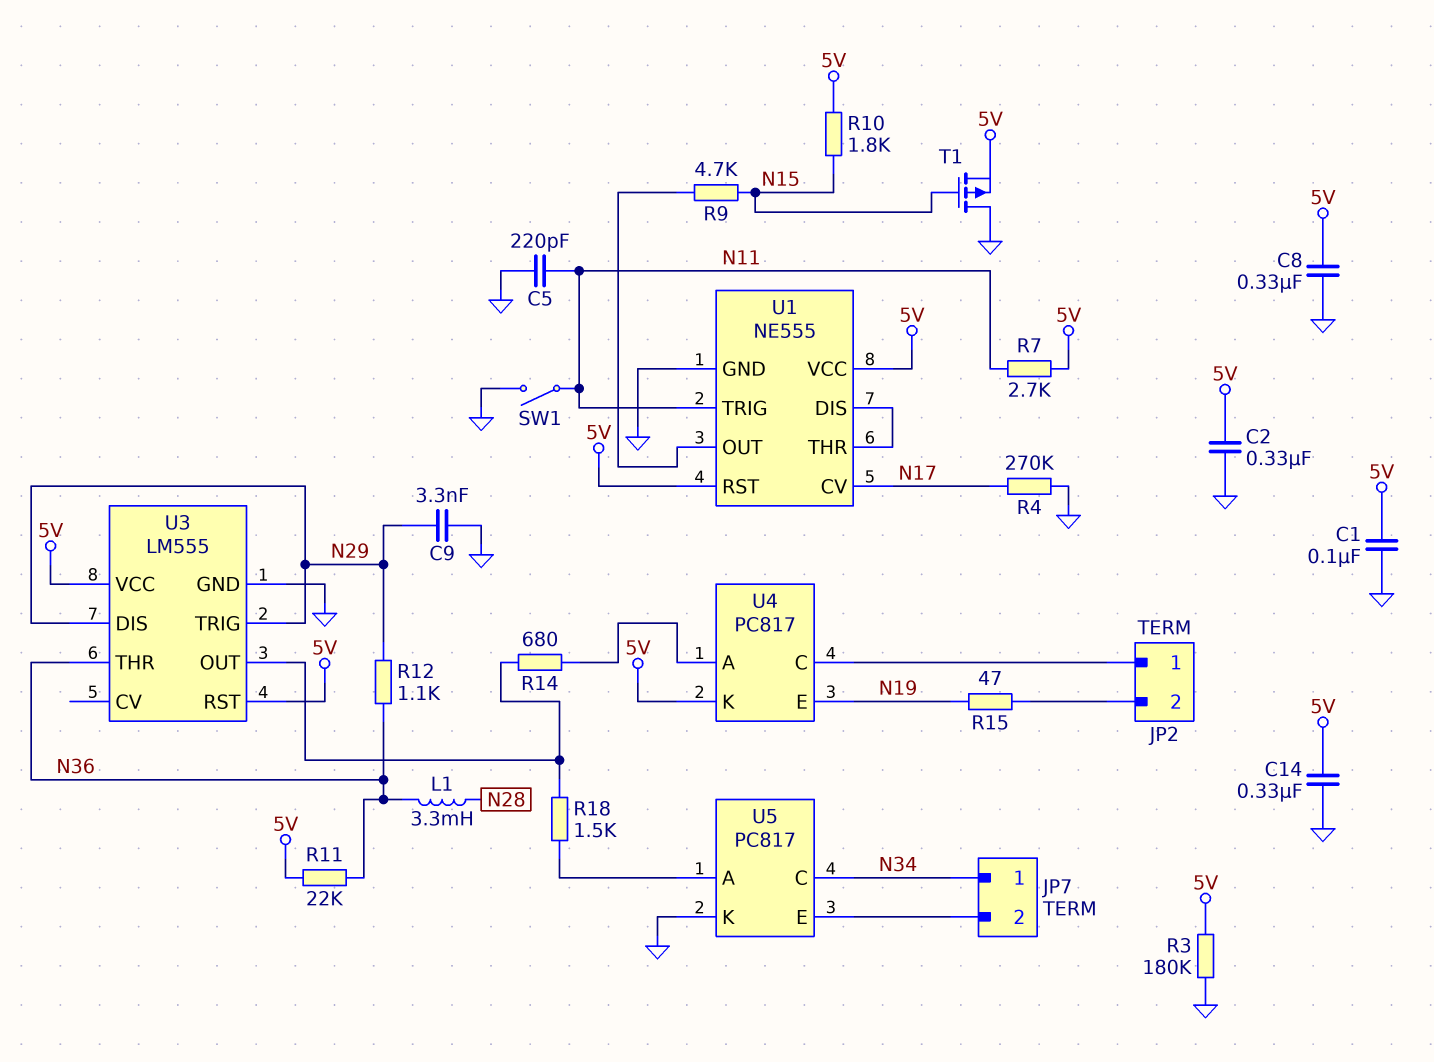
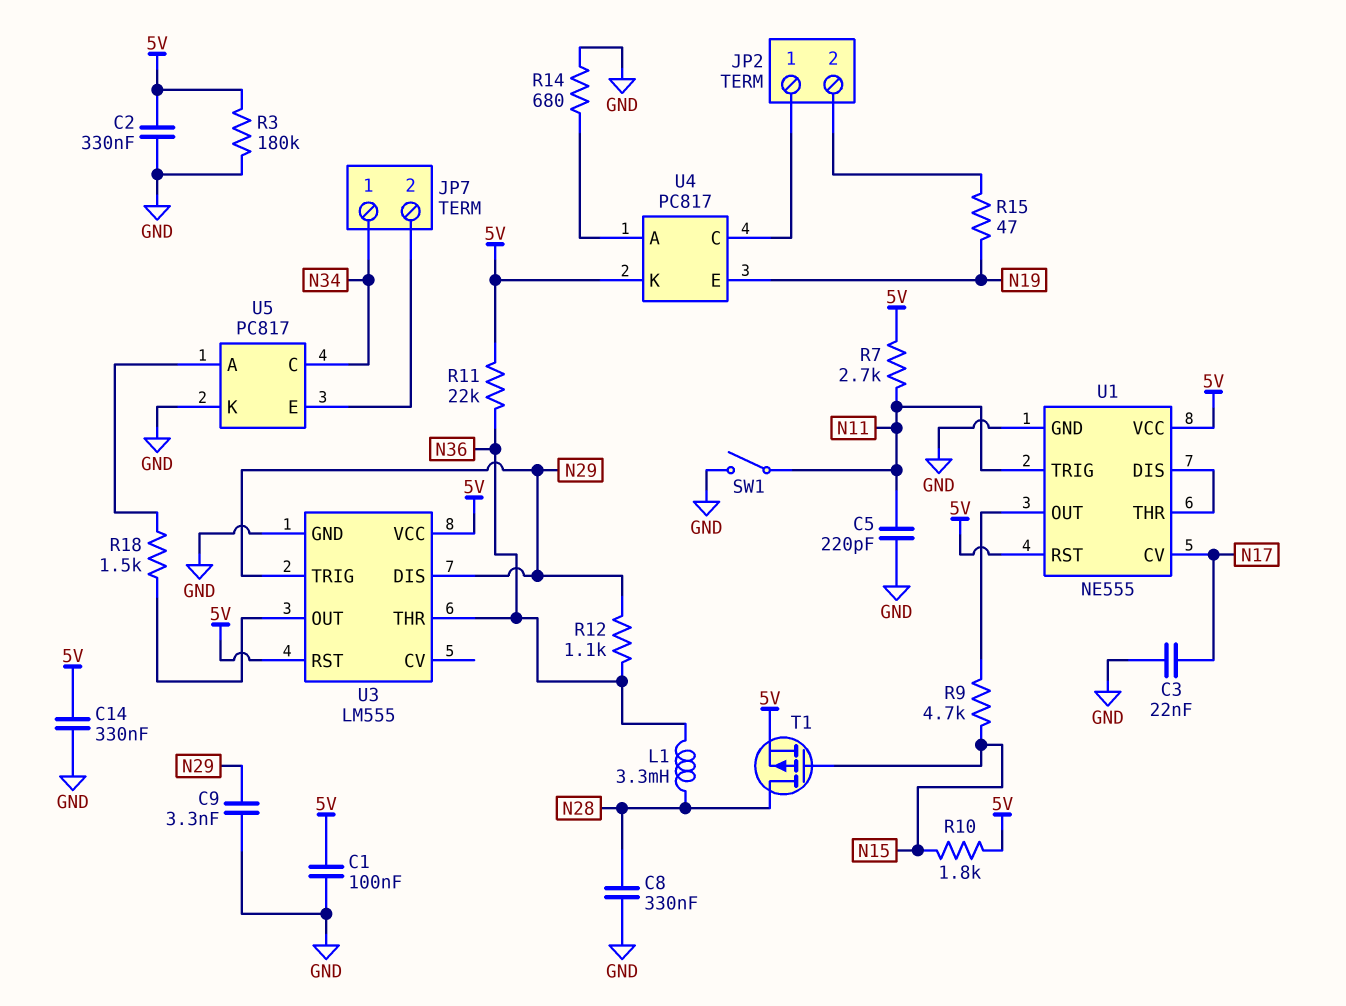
C3: none -> 22nF (GND, N17)
C8: 330nF (5V, GND) -> 330nF (GND, N28)
R4: 270k (GND, N17) -> none
R14: 680 (U3/OUT, U4/A) -> 680 (GND, U4/A)
T1: PMOS (G N15, D GND, S 5V) -> PMOS (G N15, D N28, S 5V)

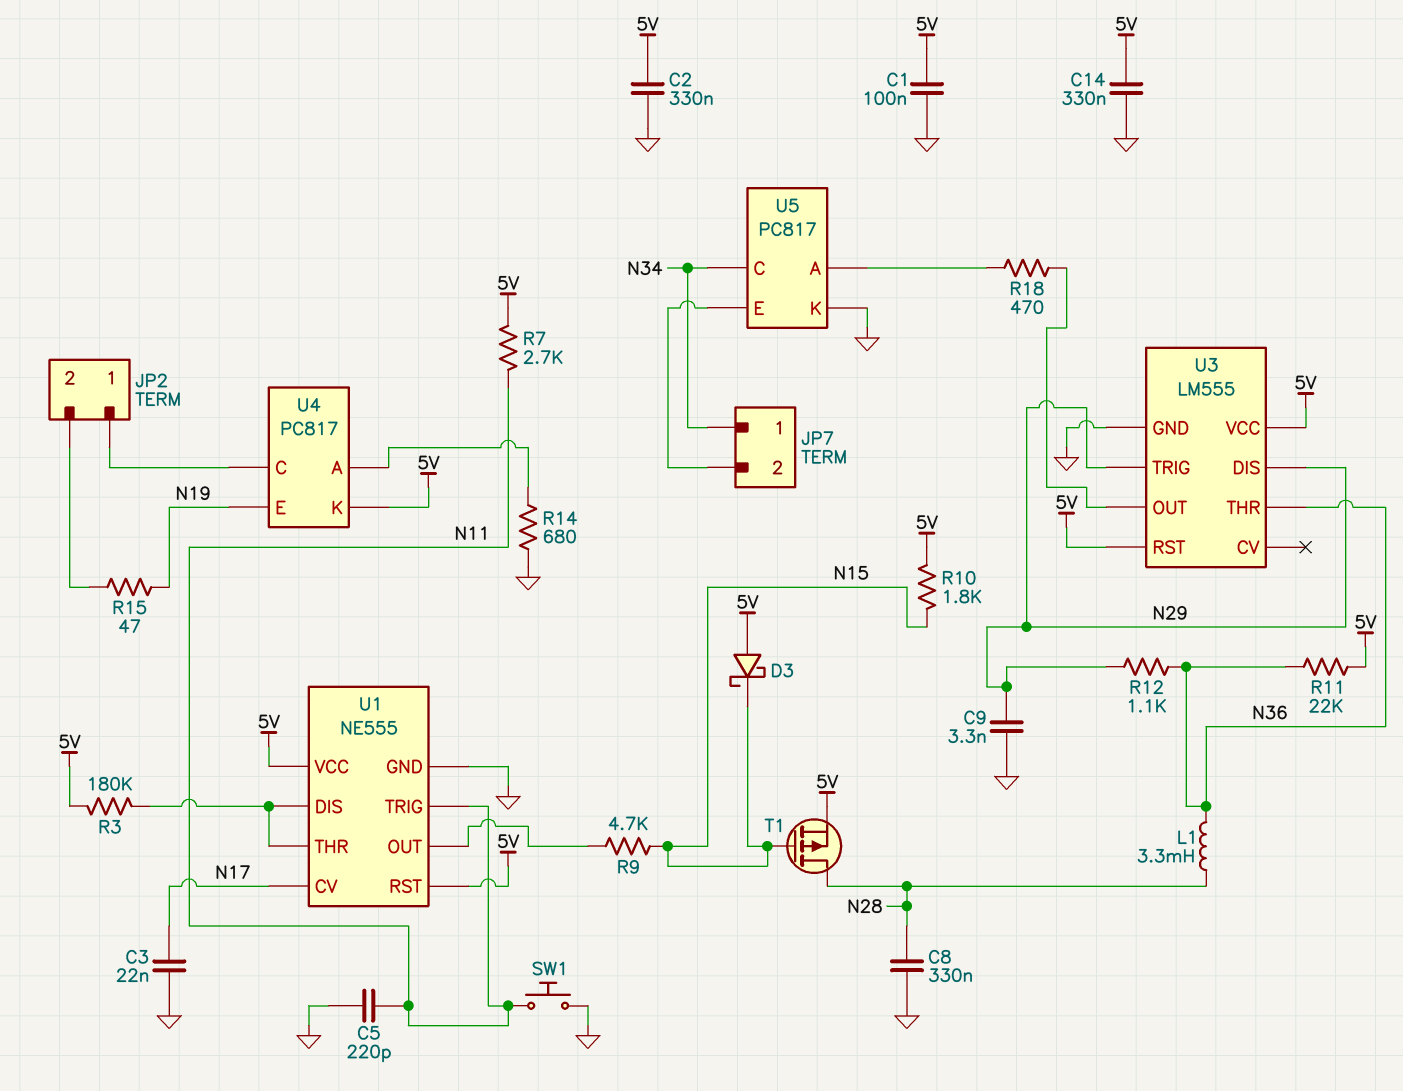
D3: none -> schottky (A 5V, K N15)
R3: 180k (5V, GND) -> 180k (5V, U1/DIS)
R18: 1.5k (U3/OUT, U5/A) -> 470 (U3/OUT, U5/A)
SW1: switch (GND, N11) -> button (GND, N11)

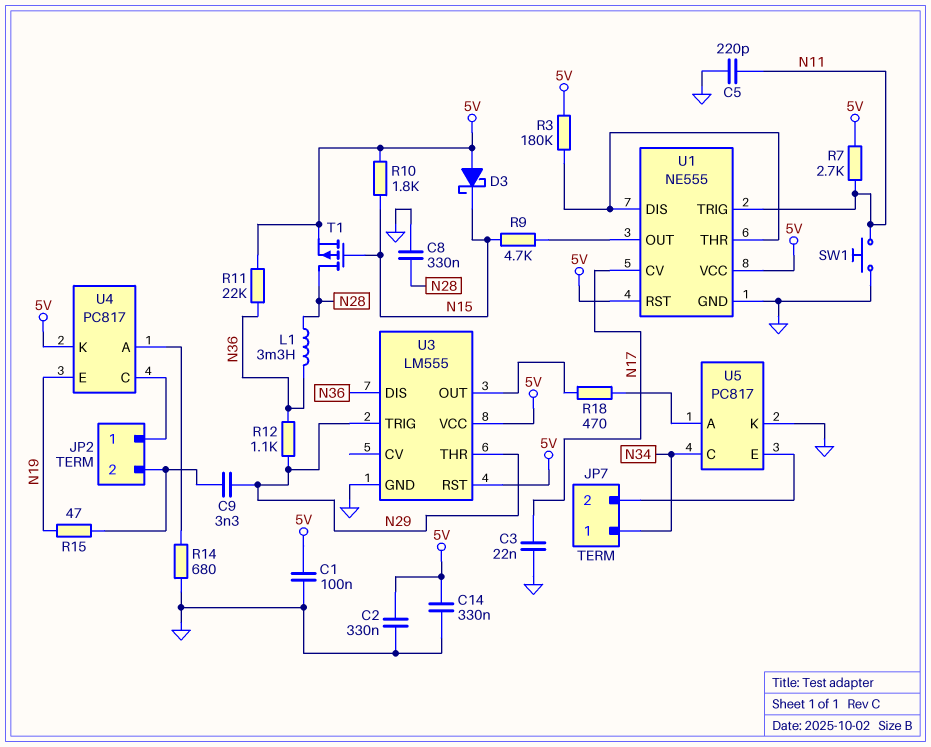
C9: 3.3nF (GND, N29) -> 3.3nF (JP2/2, N29)
U3 pin DIS: N29 -> N36
U3 pin THR: N36 -> N29

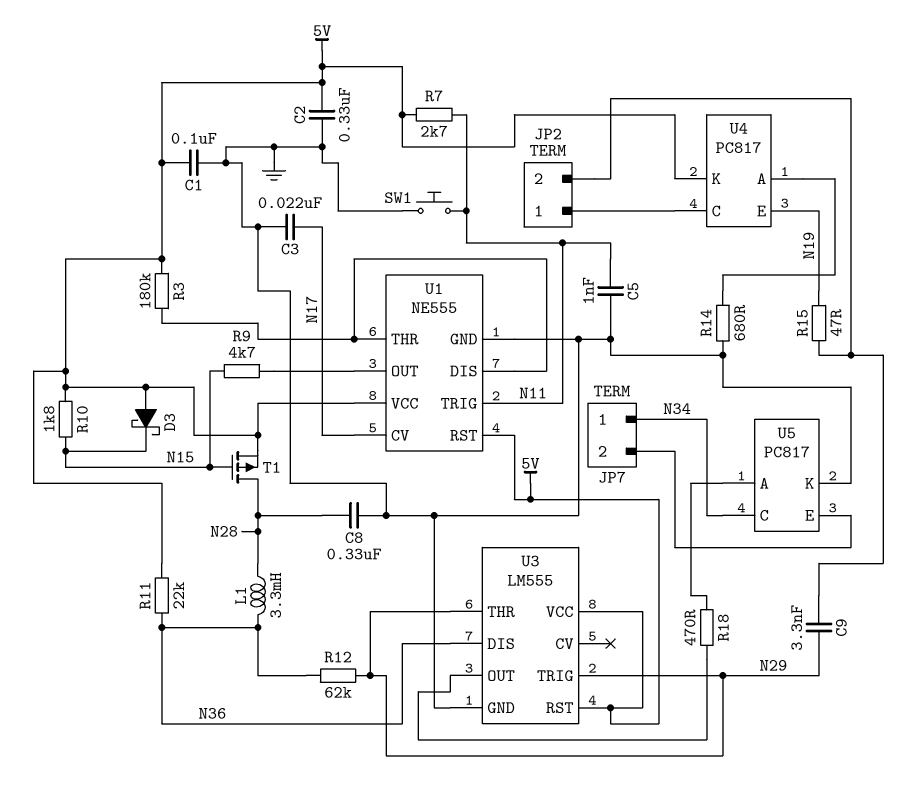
C5: 220pF (GND, N11) -> 1nF (GND, N11)
C14: 330nF (5V, GND) -> none
R12: 1.1k (N29, N36) -> 62k (N29, N36)

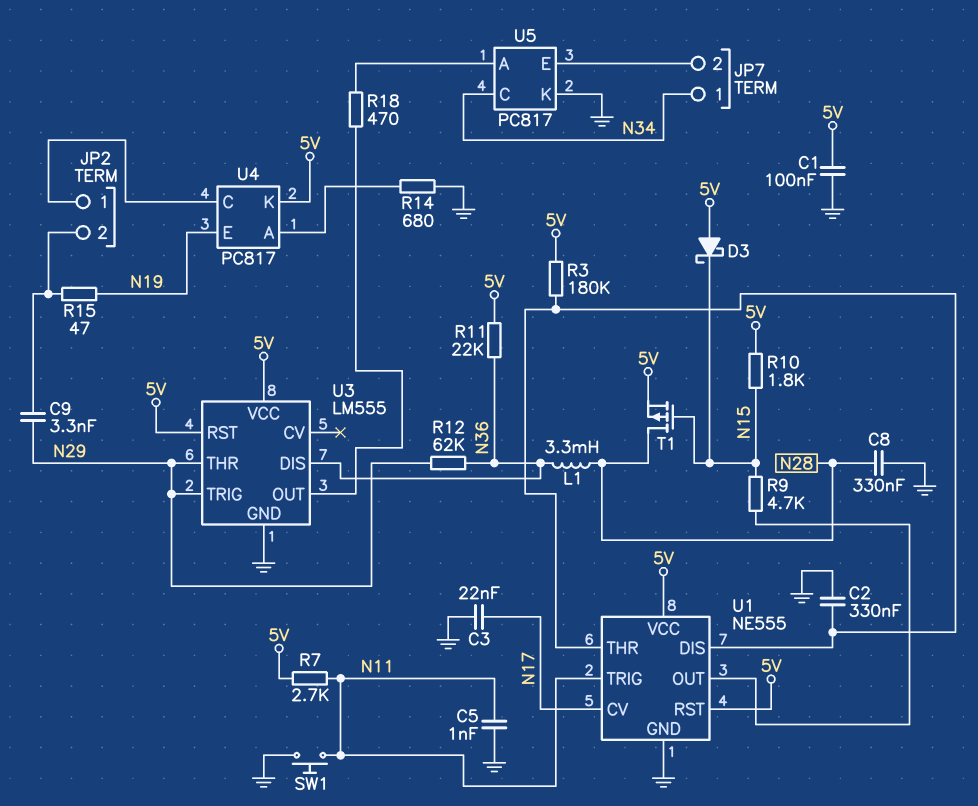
C2: 330nF (5V, GND) -> 330nF (GND, U1/DIS)

